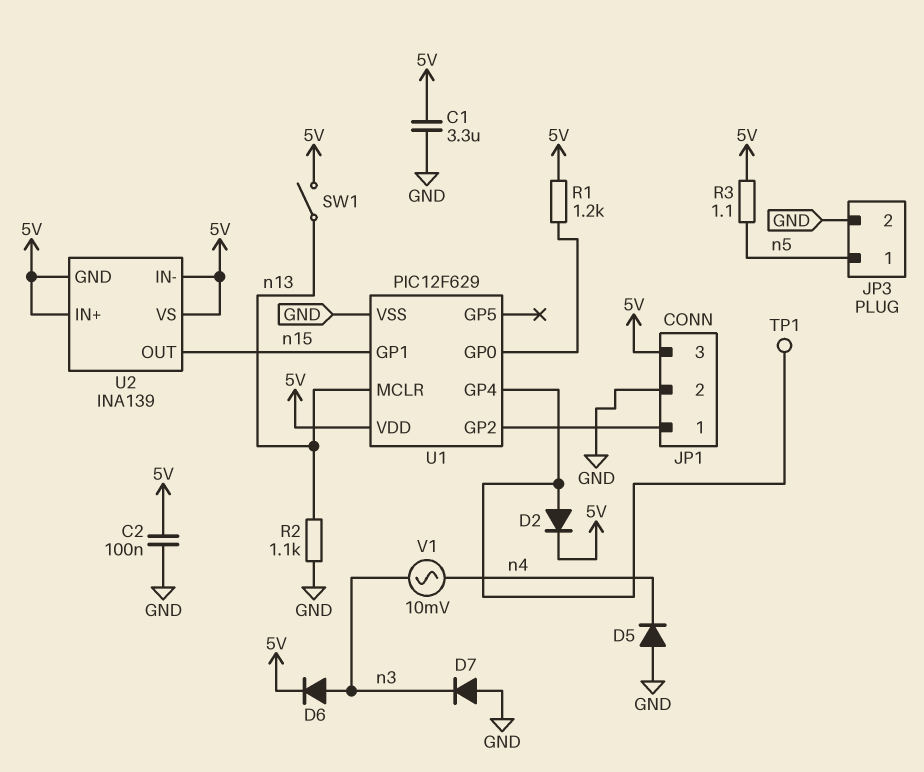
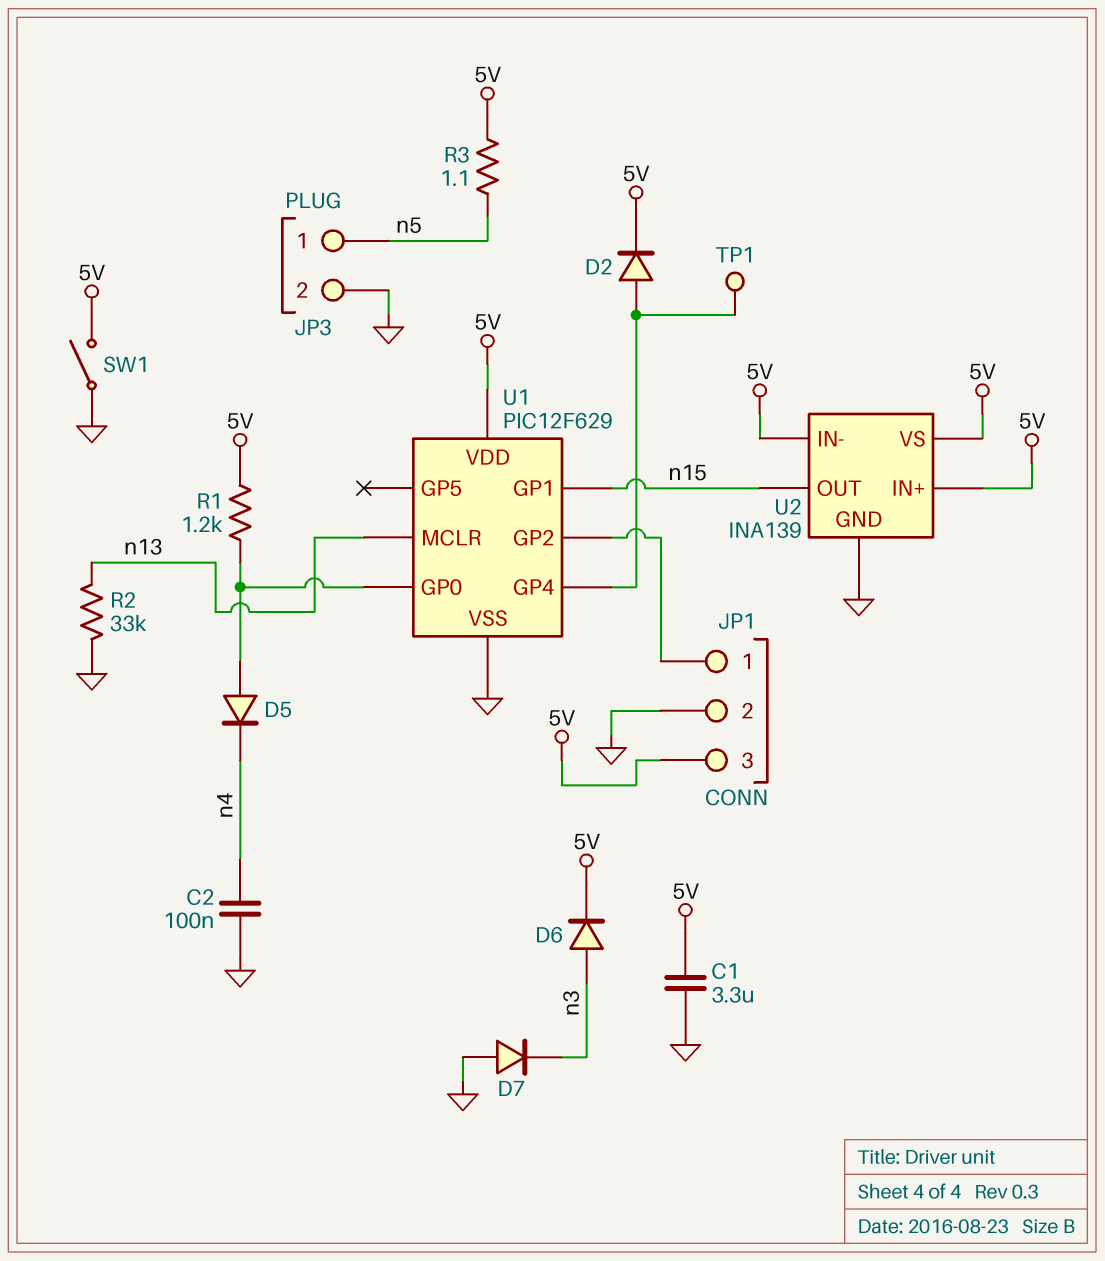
C2: 100nF (5V, GND) -> 100nF (GND, n4)
D5: diode (A GND, K n4) -> diode (A U1/GP0, K n4)
R2: 1.1k (GND, n13) -> 33k (GND, n13)
SW1: switch (5V, n13) -> switch (5V, GND)
U2 pin GND: 5V -> GND
V1: AC 10mV (n3, n4) -> none

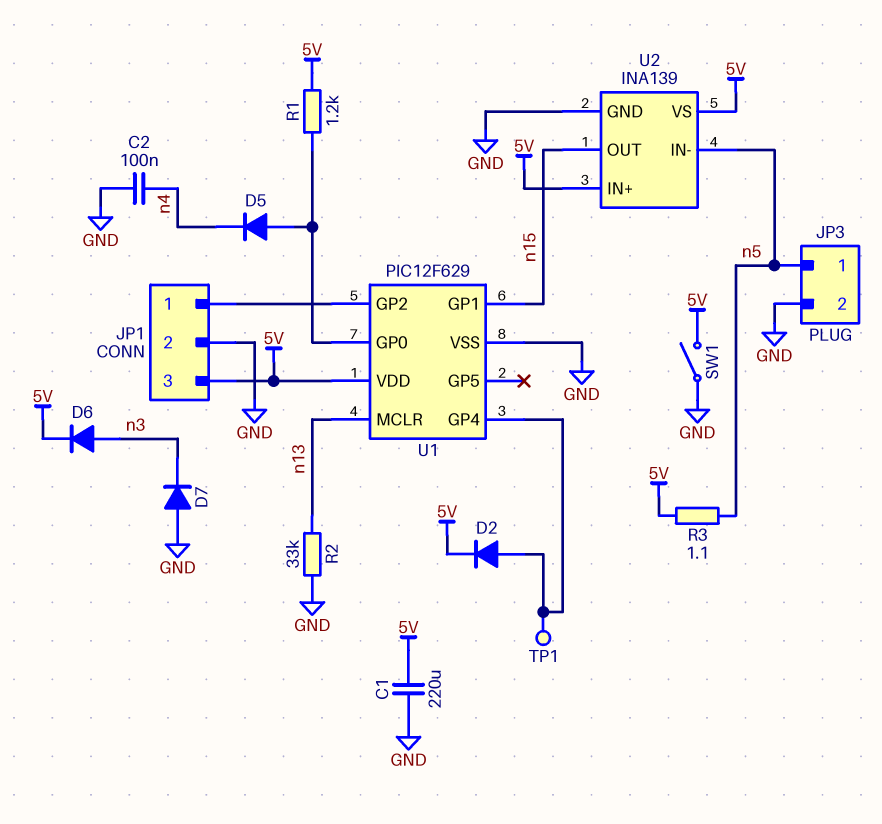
C1: 3.3uF (5V, GND) -> 220uF (5V, GND)
U2 pin IN-: 5V -> n5

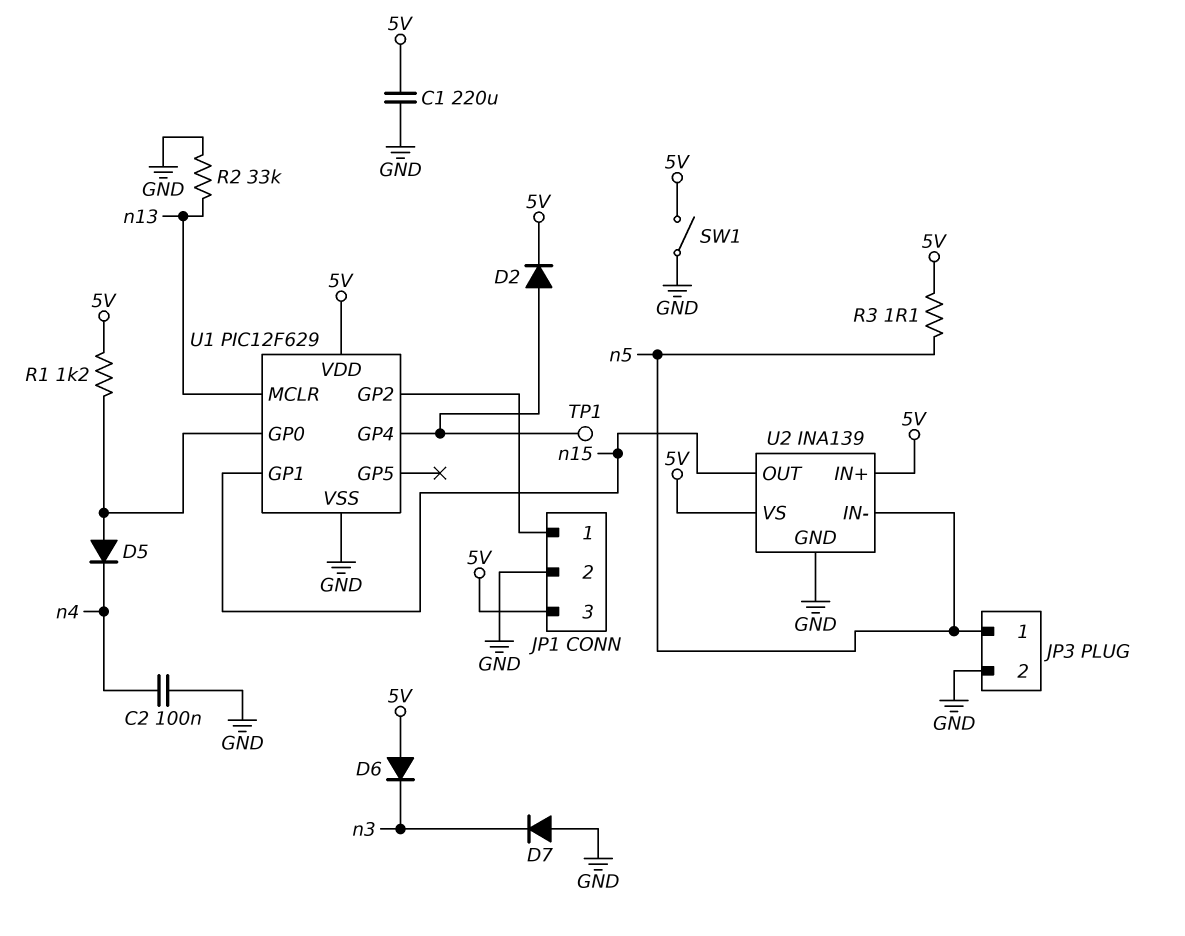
D6: diode (A n3, K 5V) -> diode (A 5V, K n3)

